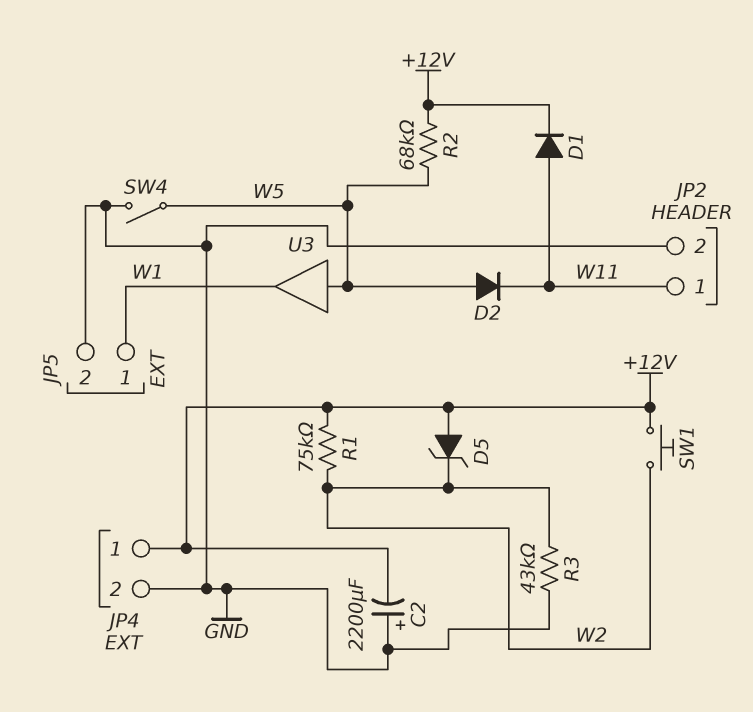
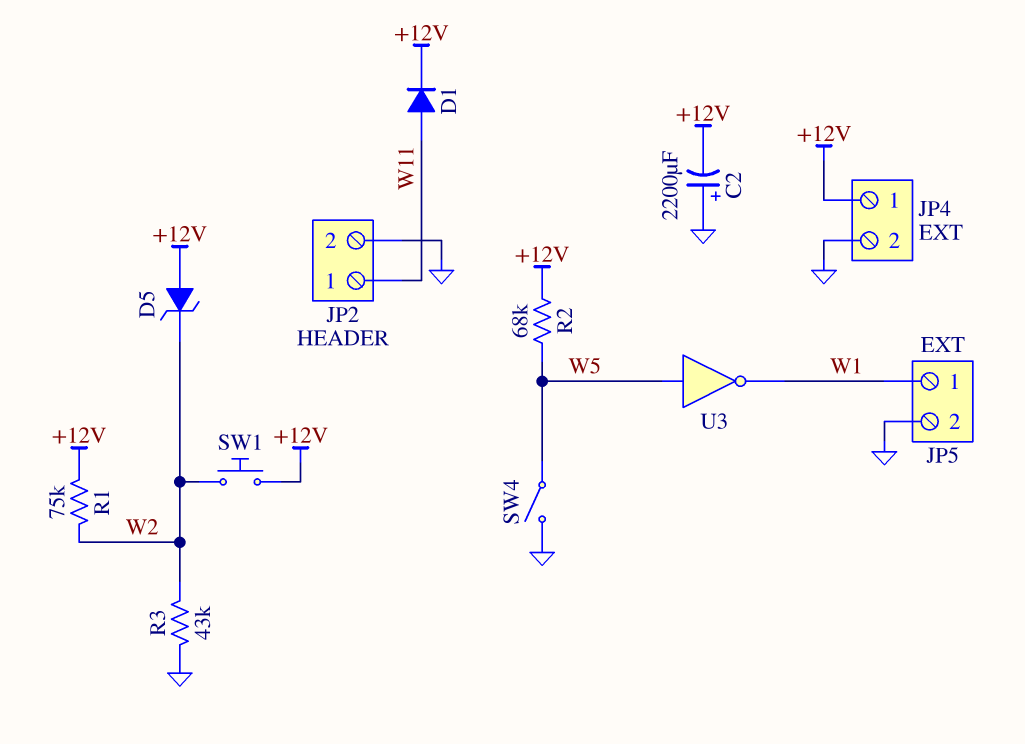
D2: diode (A W5, K W11) -> none
U3: buffer (in W5, out W1) -> NOT (in W5, out W1)

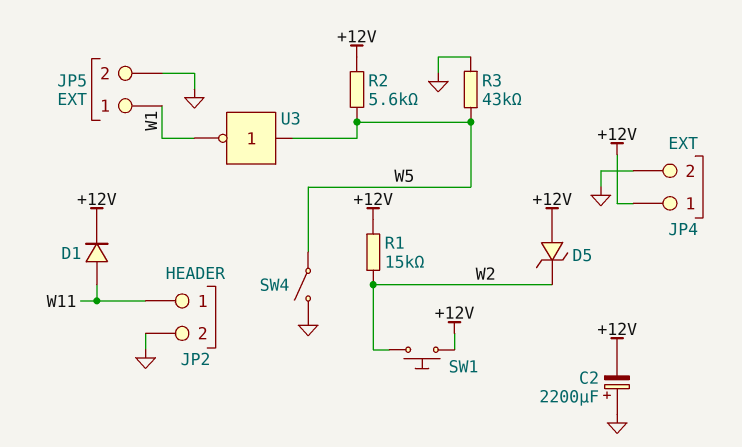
R1: 75k (+12V, W2) -> 15k (+12V, W2)
R2: 68k (+12V, W5) -> 5.6k (+12V, W5)
R3: 43k (GND, W2) -> 43k (GND, W5)

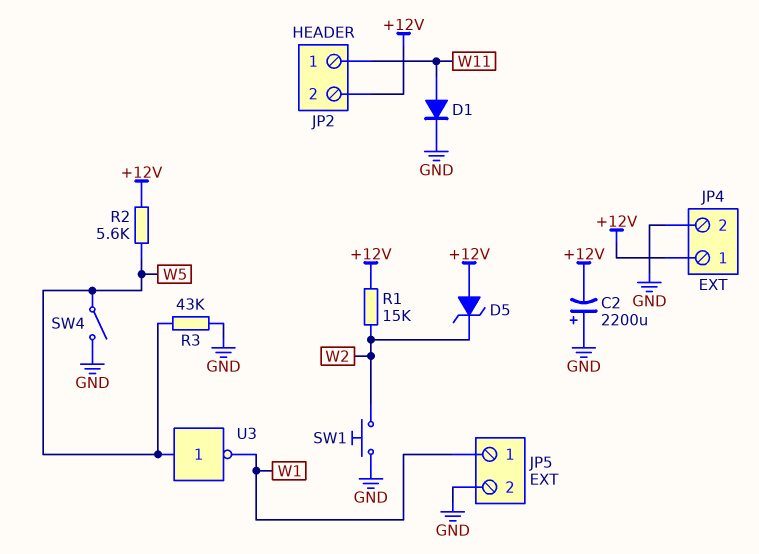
D1: diode (A W11, K +12V) -> diode (A W11, K GND)
JP2 pin 2: GND -> +12V
SW1: button (+12V, W2) -> button (GND, W2)

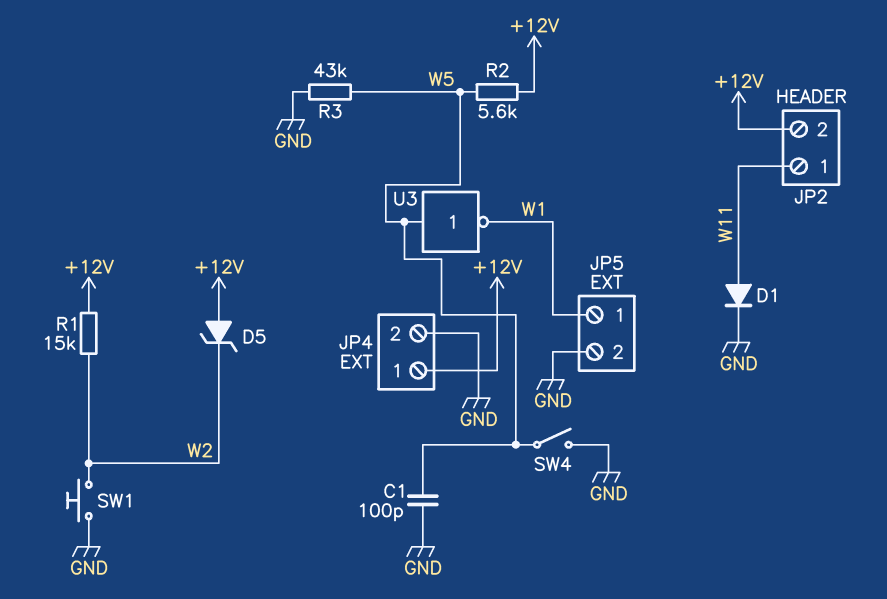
C1: none -> 100pF (GND, W5)
C2: 2200uF (plus GND, minus +12V) -> none

